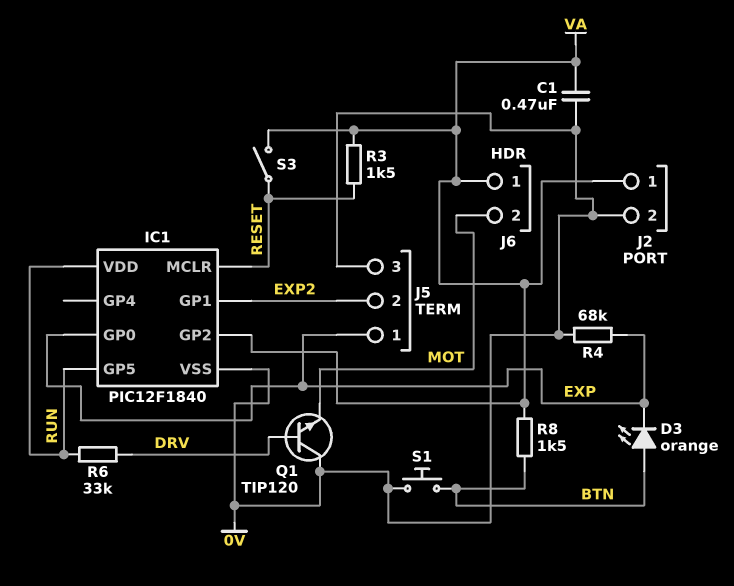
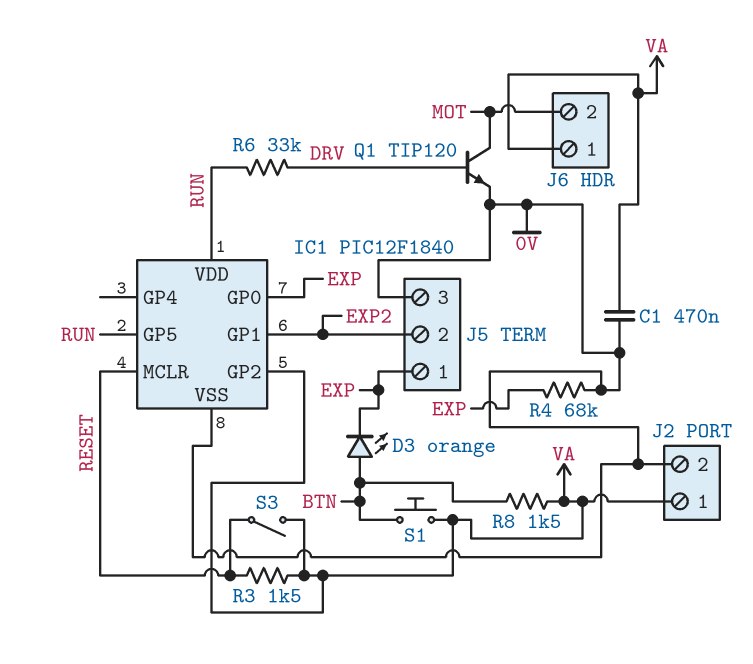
Q1: NPN TIP120 (B DRV, C 0V, E MOT) -> NPN TIP120 (B DRV, C MOT, E 0V)
S1: button (0V, BTN) -> button (BTN, VA)

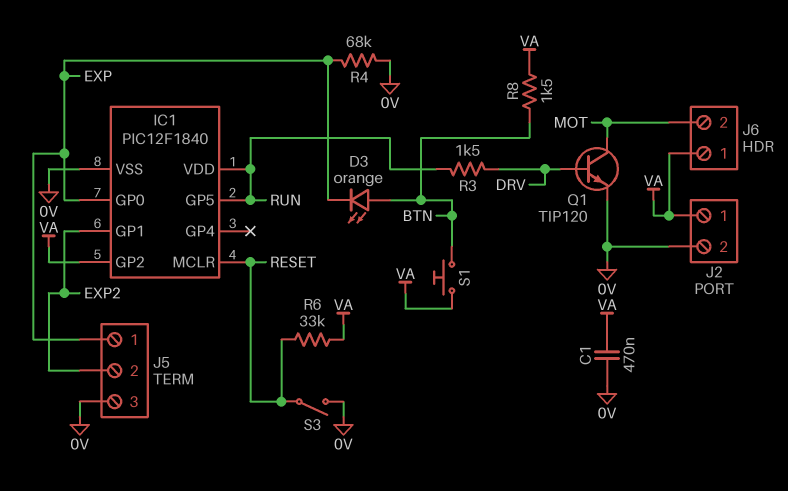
R3: 1.5k (RESET, VA) -> 1.5k (DRV, RUN)
R6: 33k (DRV, RUN) -> 33k (RESET, VA)
S3: switch (RESET, VA) -> switch (0V, RESET)

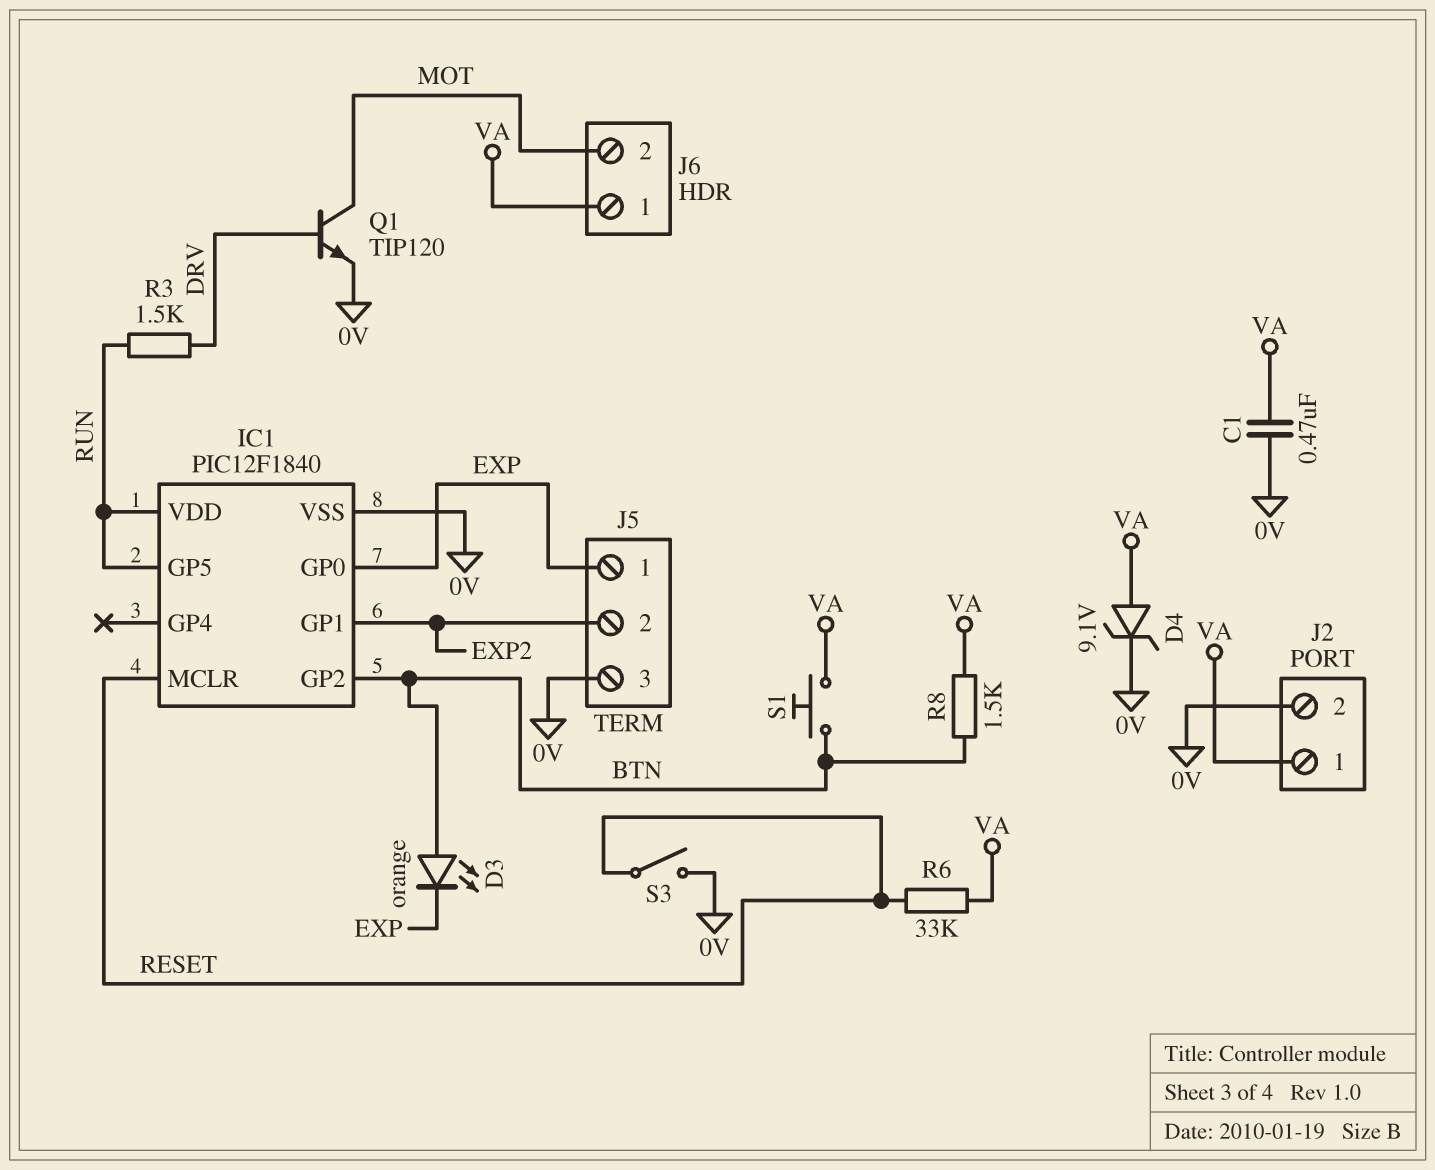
D4: none -> zener 9.1V (A VA, K 0V)
IC1 pin GP2: VA -> BTN
R4: 68k (0V, EXP) -> none

